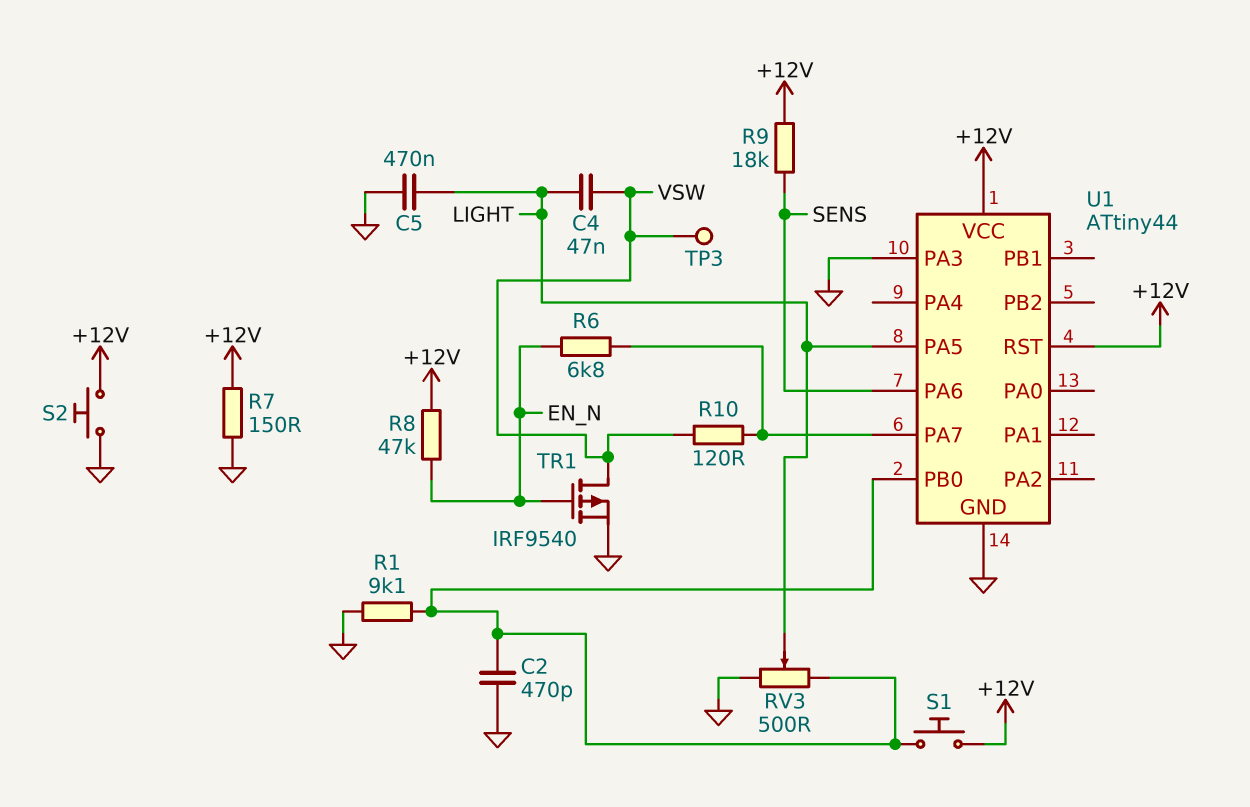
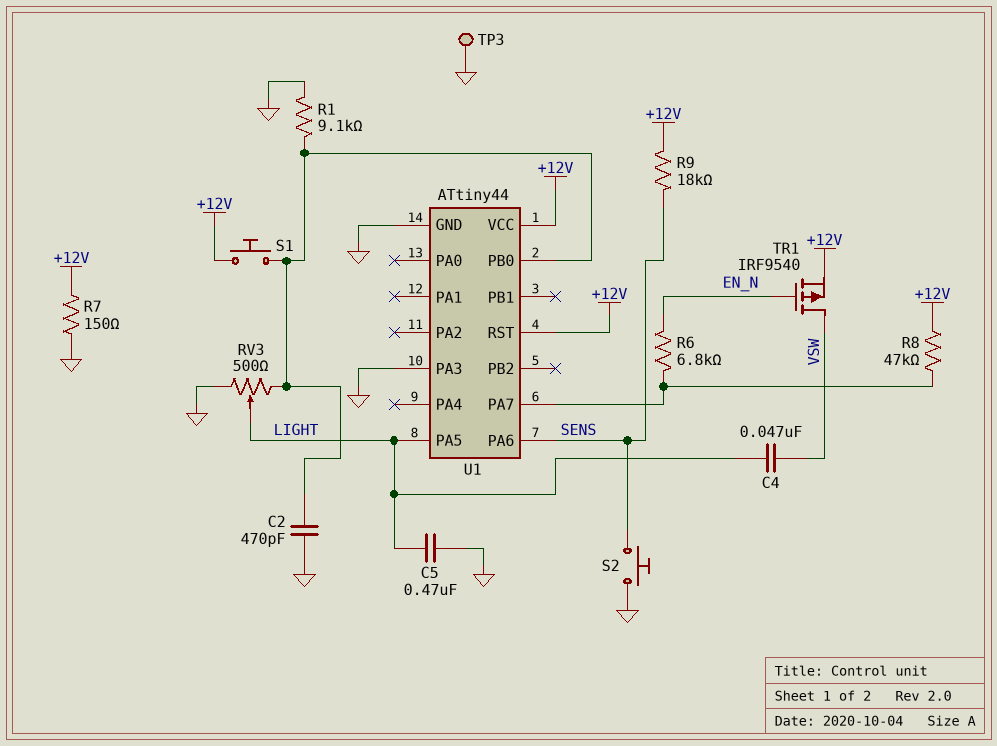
R8: 47k (+12V, EN_N) -> 47k (+12V, U1/PA7)
R10: 120 (U1/PA7, VSW) -> none
S2: button (+12V, GND) -> button (GND, SENS)
TP3: test point (VSW) -> test point (GND)
TR1: PMOS IRF9540 (G EN_N, D VSW, S GND) -> PMOS IRF9540 (G EN_N, D VSW, S +12V)

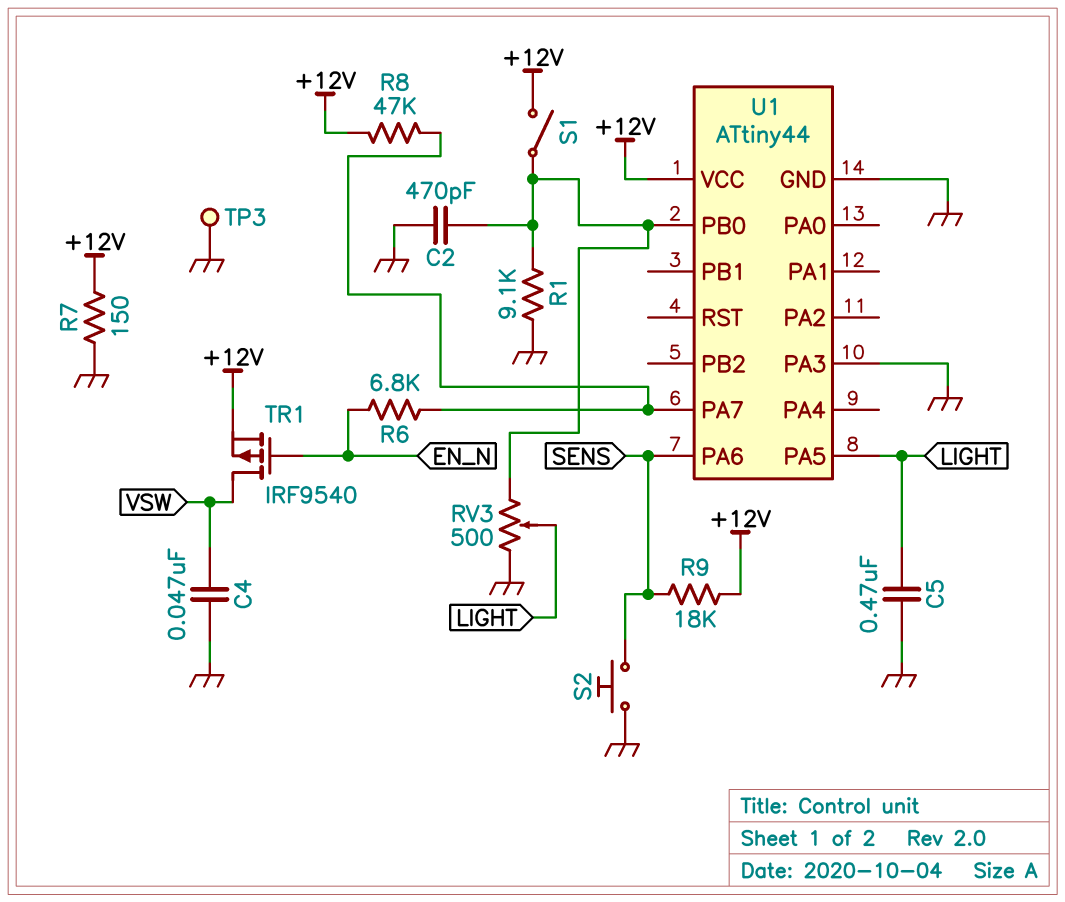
C4: 47nF (LIGHT, VSW) -> 47nF (GND, VSW)
S1: button (+12V, U1/PB0) -> switch (+12V, U1/PB0)
U1 pin RST: +12V -> none

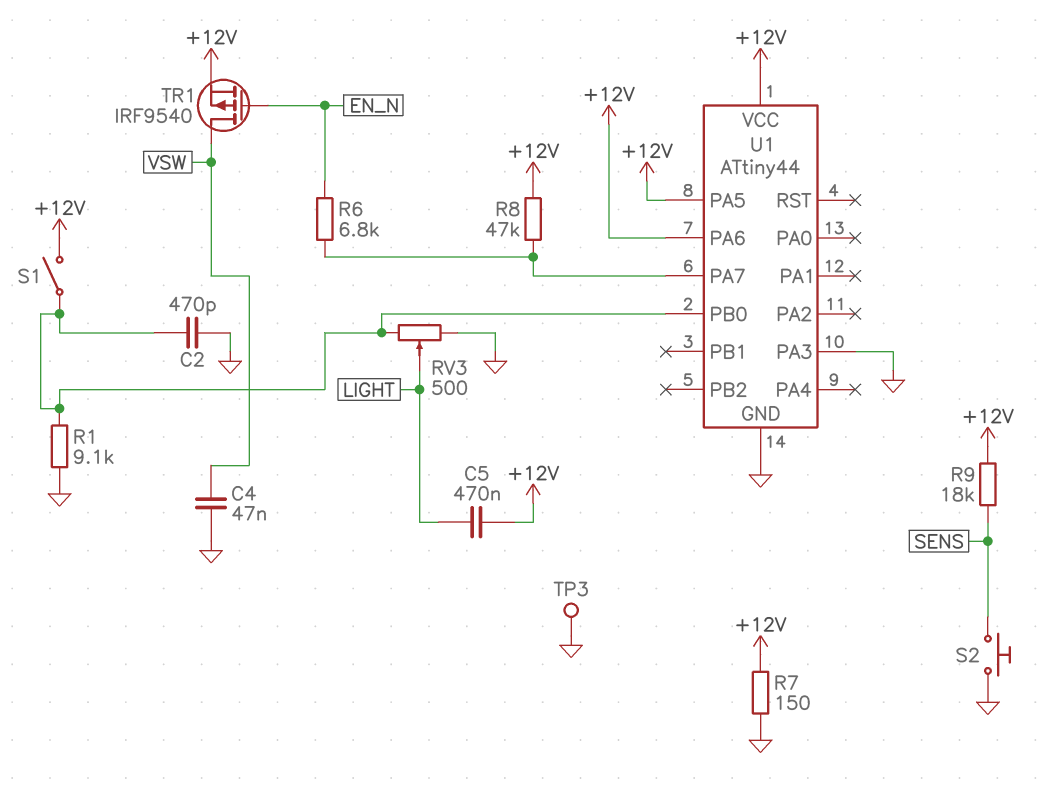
C5: 470nF (GND, LIGHT) -> 470nF (+12V, LIGHT)
U1 pin PA5: LIGHT -> +12V
U1 pin PA6: SENS -> +12V

